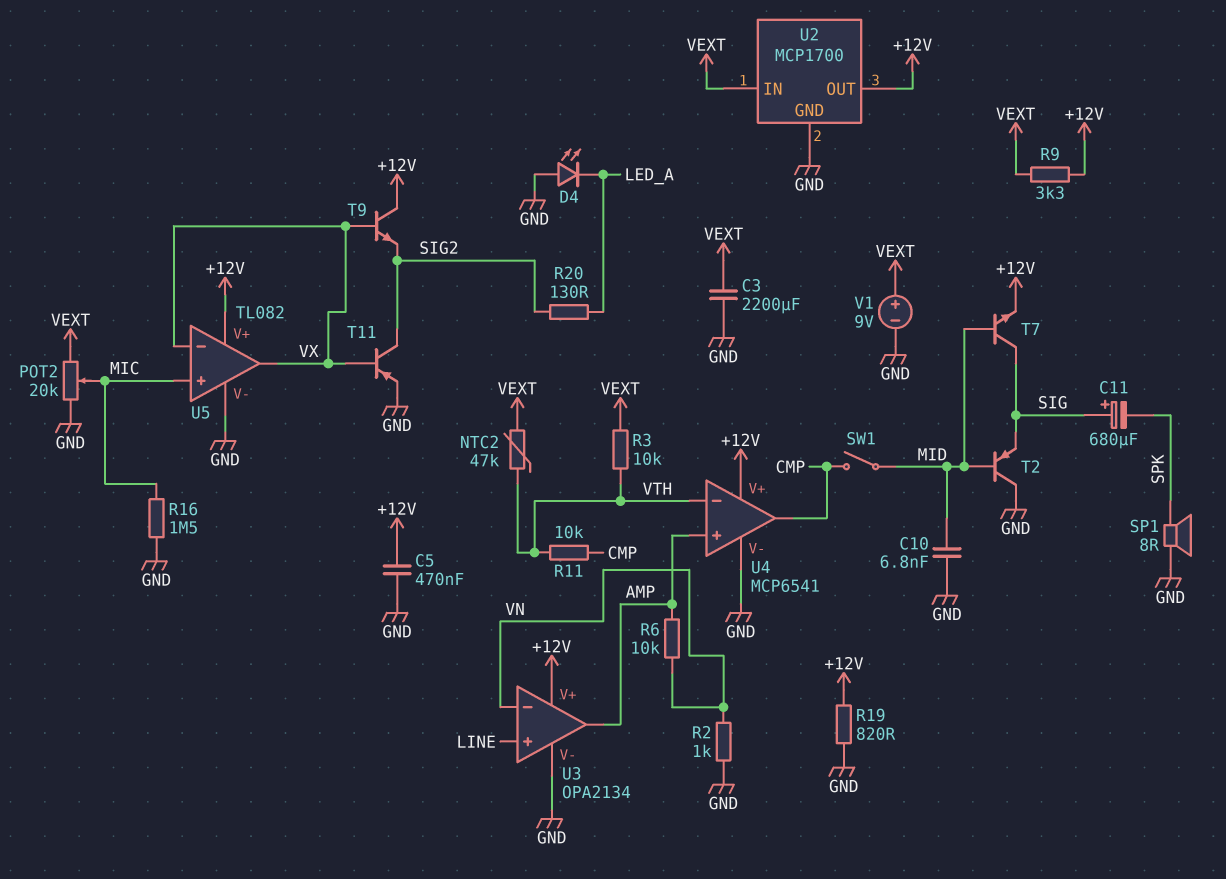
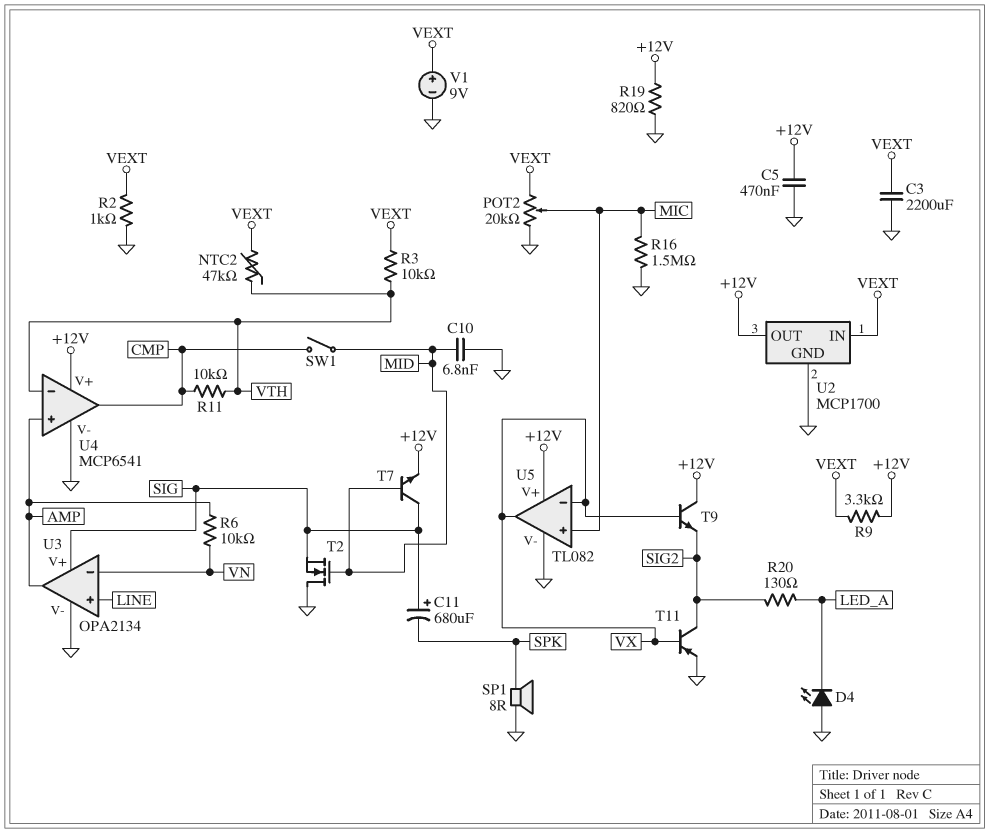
R2: 1k (GND, VN) -> 1k (GND, VEXT)
T2: PNP (B MID, C GND, E SIG) -> NMOS (G MID, D GND, S SIG)
U3 pin V+: +12V -> SIG

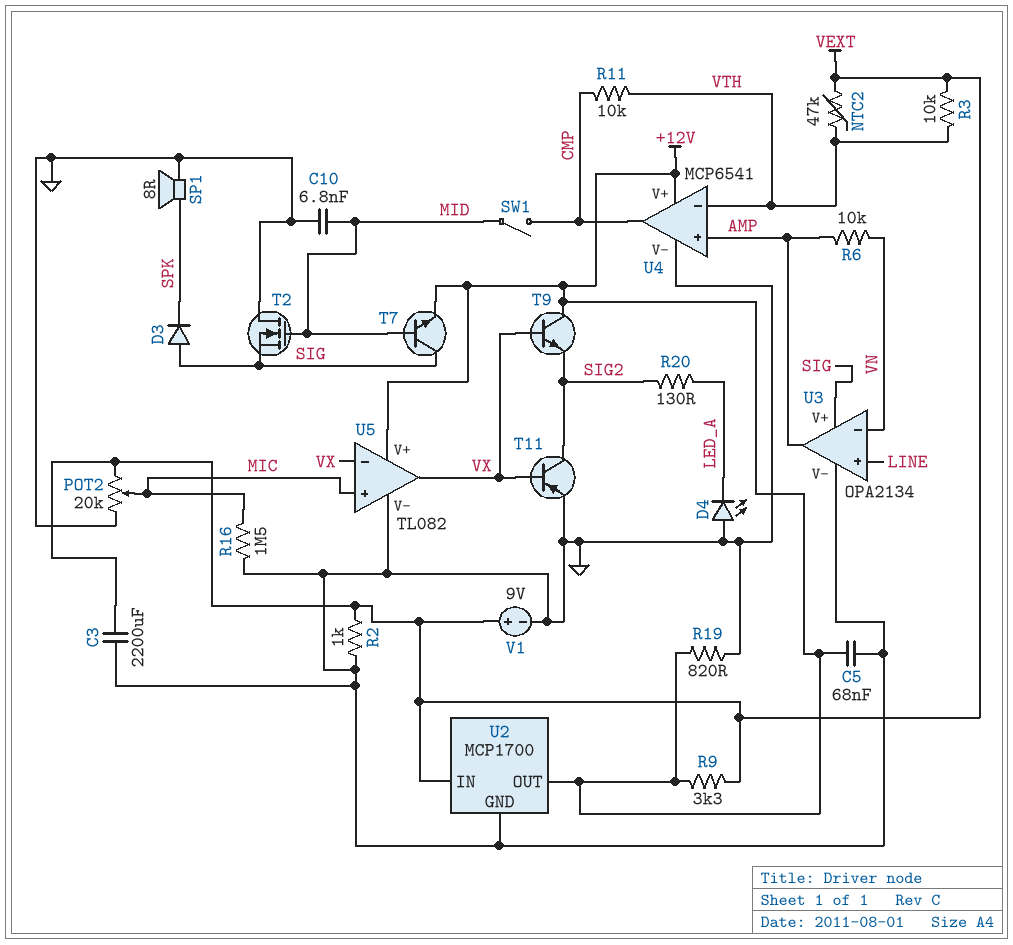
C5: 470nF (+12V, GND) -> 68nF (+12V, GND)
C11: 680uF (plus SIG, minus SPK) -> none
D3: none -> diode (A SIG, K SPK)

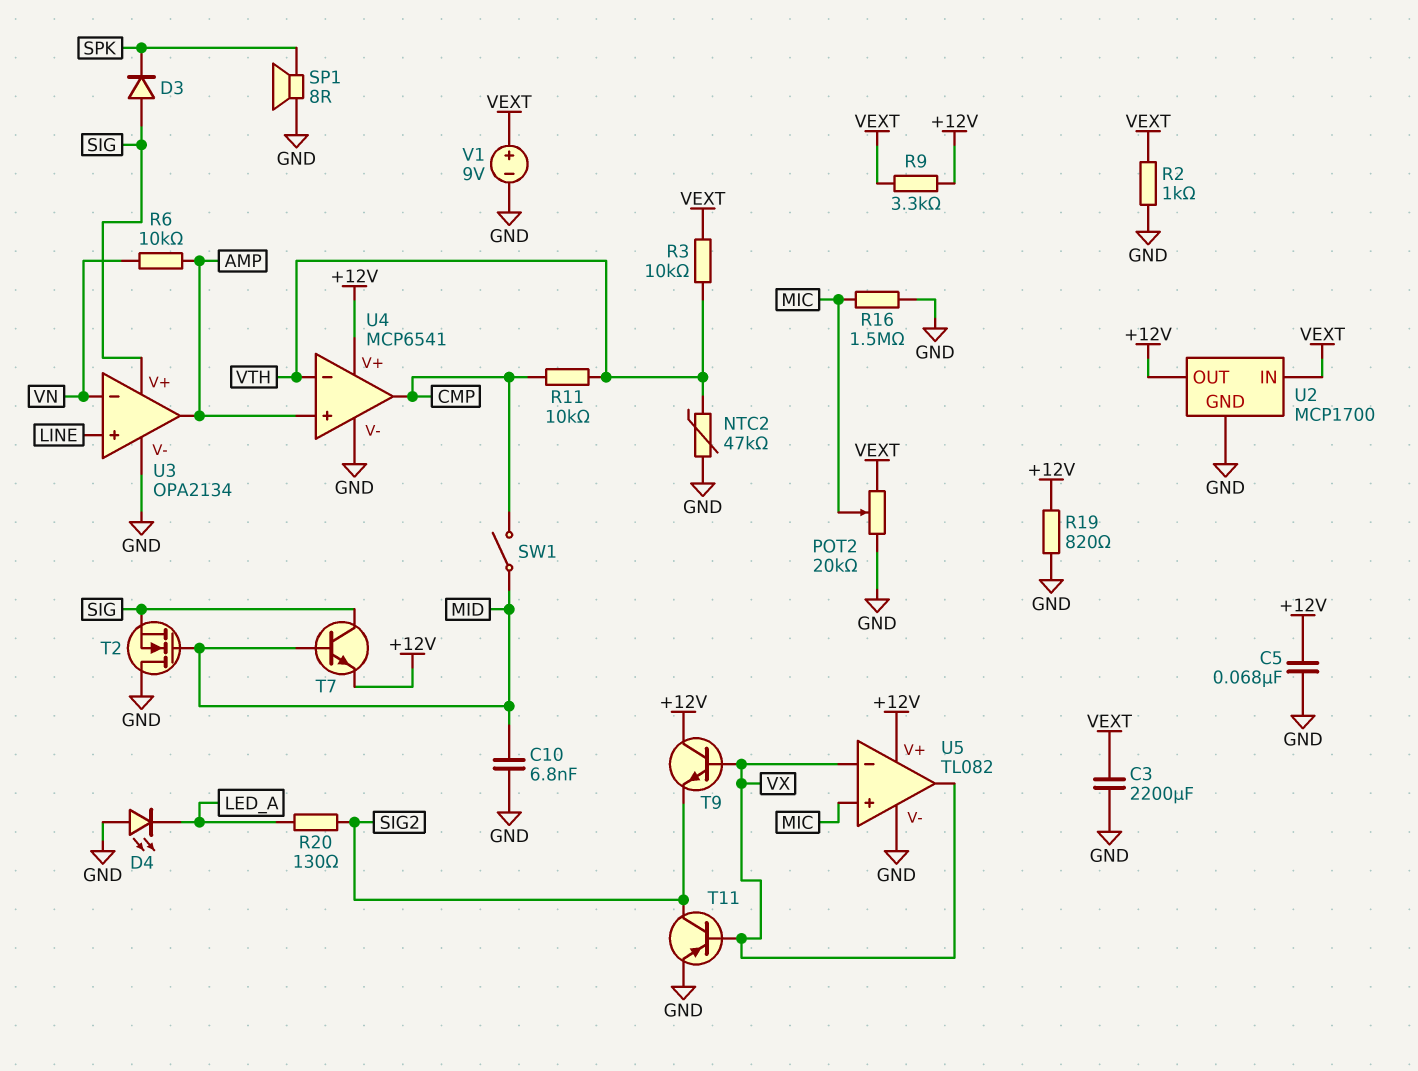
NTC2: 47k (VEXT, VTH) -> 47k (GND, VTH)

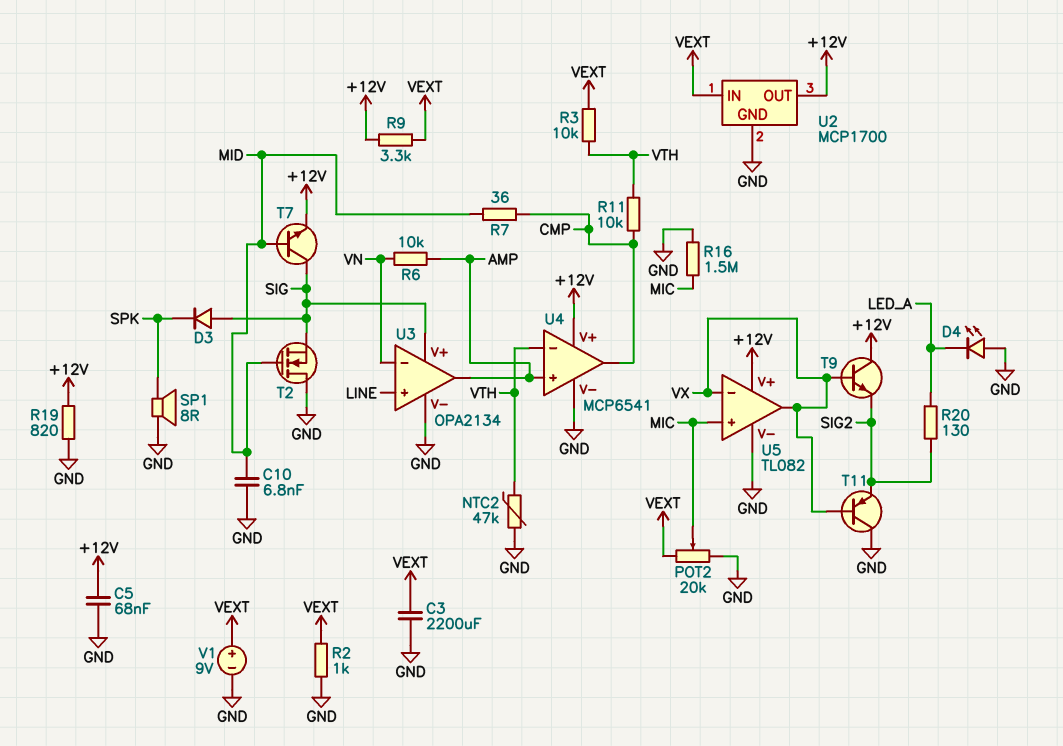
R7: none -> 36 (CMP, MID)
SW1: switch (CMP, MID) -> none
T11: PNP (B VX, C SIG2, E GND) -> PNP (B VX, C GND, E SIG2)

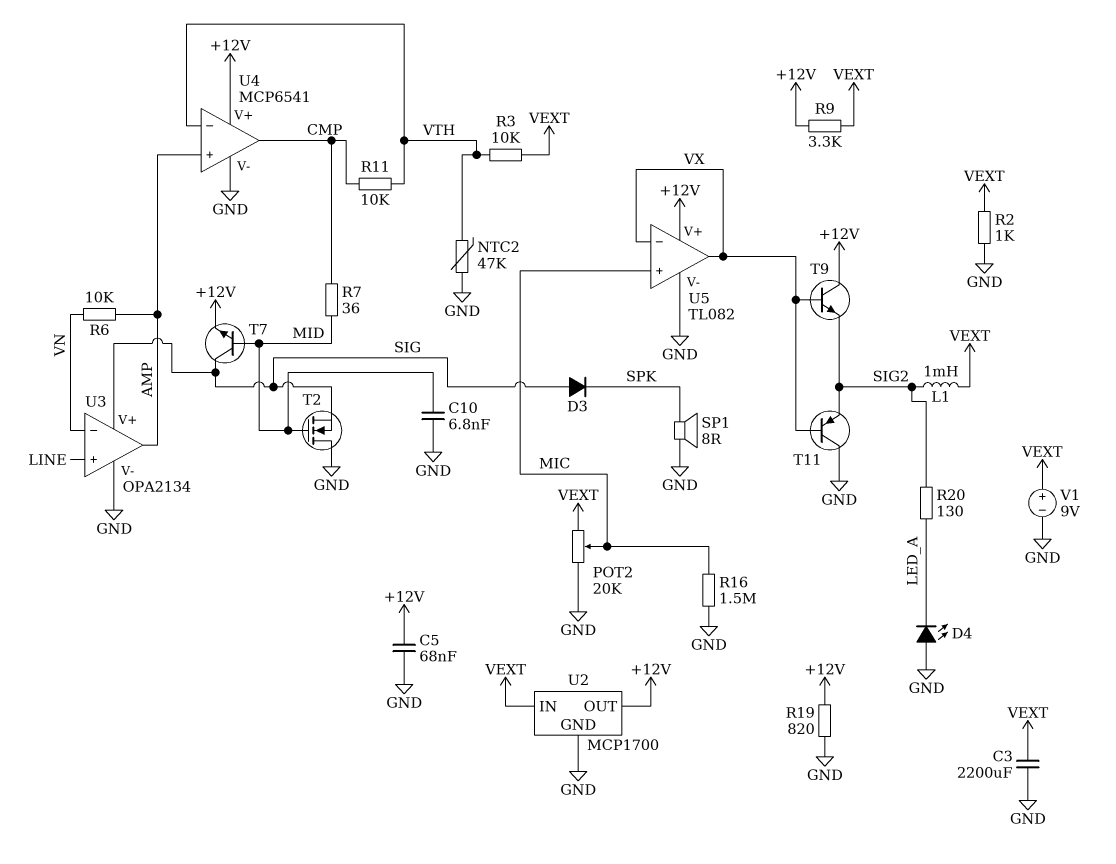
L1: none -> 1mH (SIG2, VEXT)

